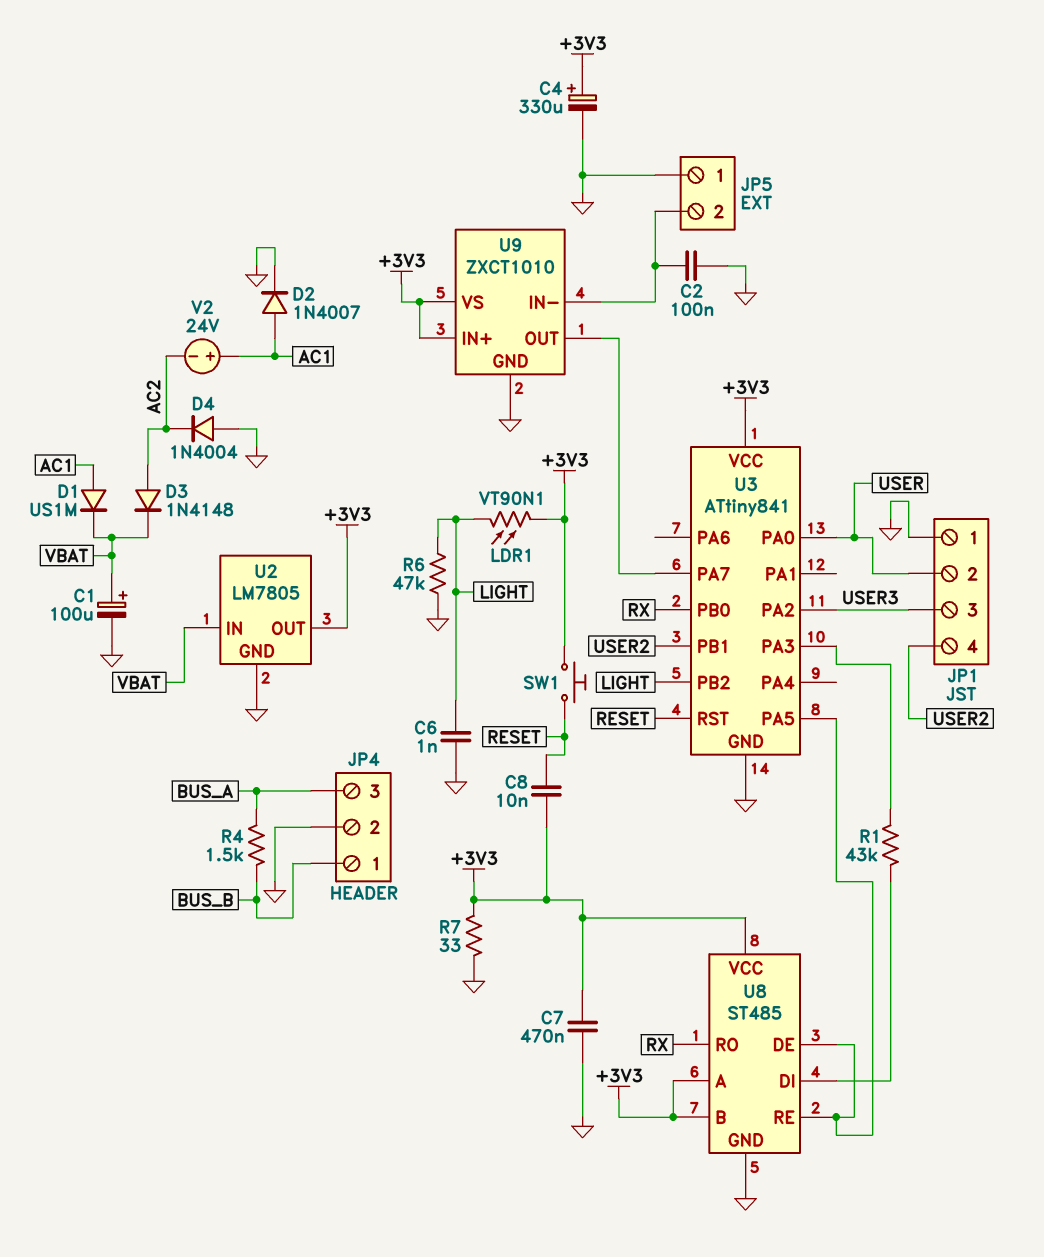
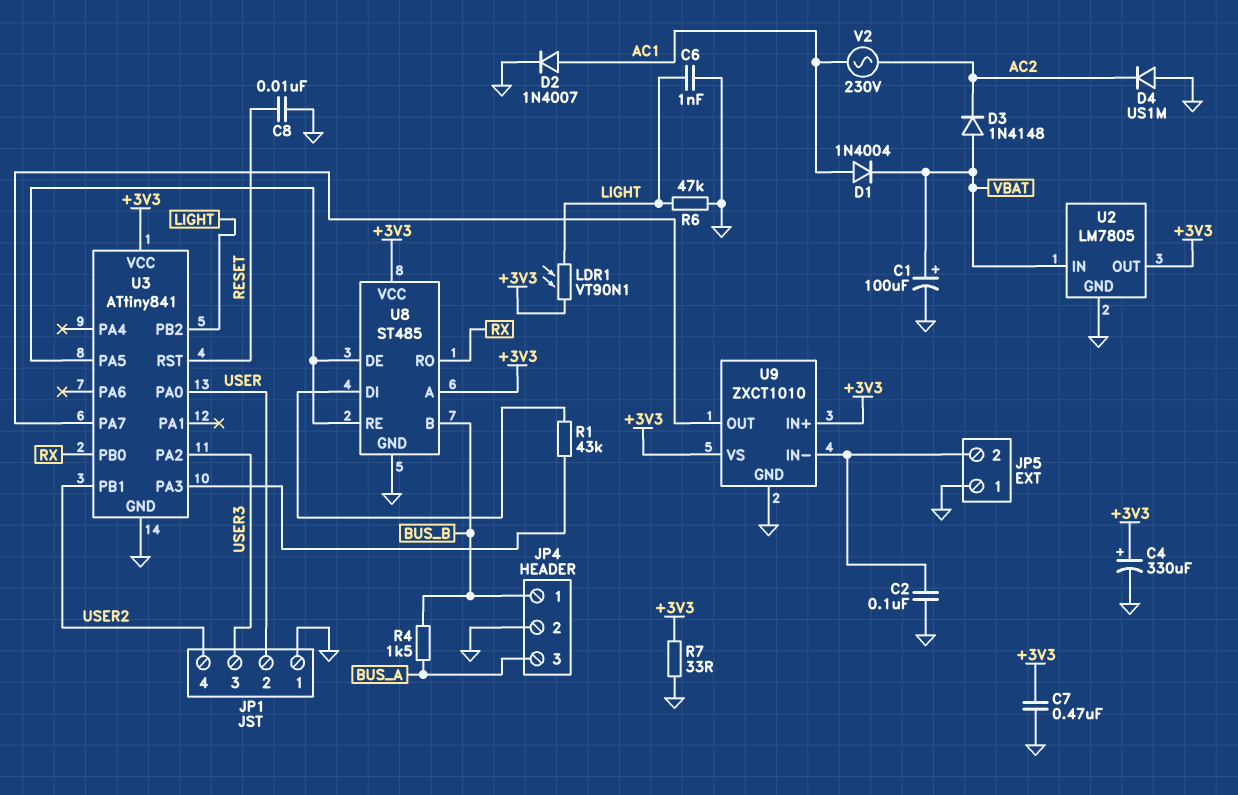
C8: 10nF (+3V3, RESET) -> 10nF (GND, RESET)
D1: diode US1M (A AC1, K VBAT) -> diode 1N4004 (A AC1, K VBAT)
D3: diode 1N4148 (A AC2, K VBAT) -> diode 1N4148 (A VBAT, K AC2)
D4: diode 1N4004 (A GND, K AC2) -> diode US1M (A GND, K AC2)
SW1: button (+3V3, RESET) -> none
U8 pin B: +3V3 -> BUS_B
V2: 24V (plus AC1, minus AC2) -> AC 230V (AC1, AC2)

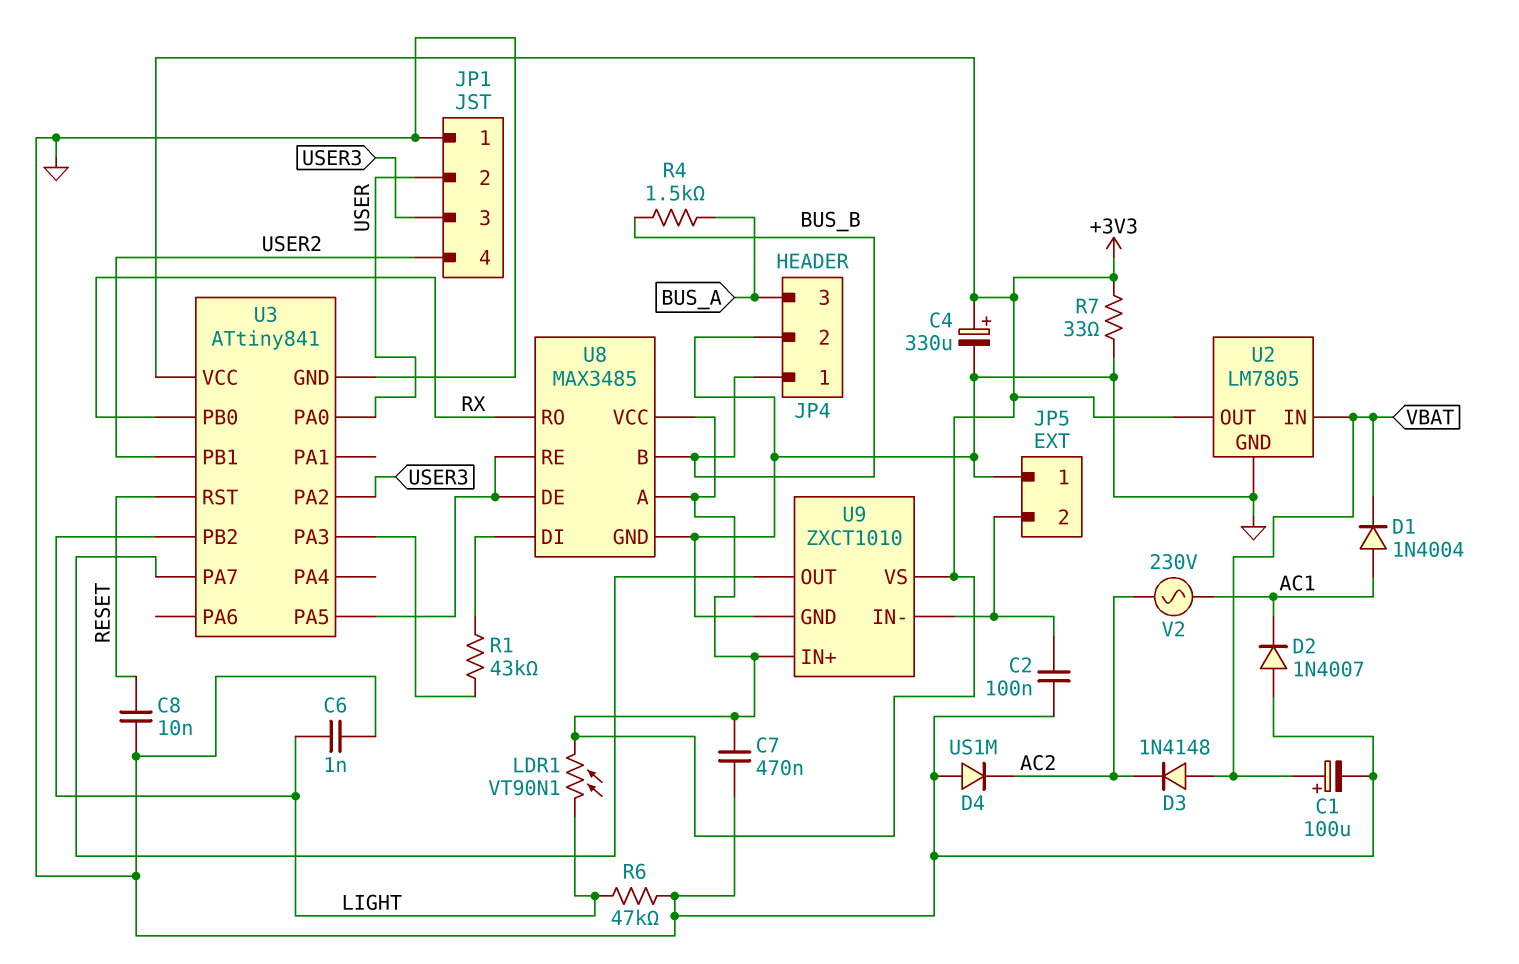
D2: diode 1N4007 (A AC1, K GND) -> diode 1N4007 (A GND, K AC1)
U8: ST485 -> MAX3485

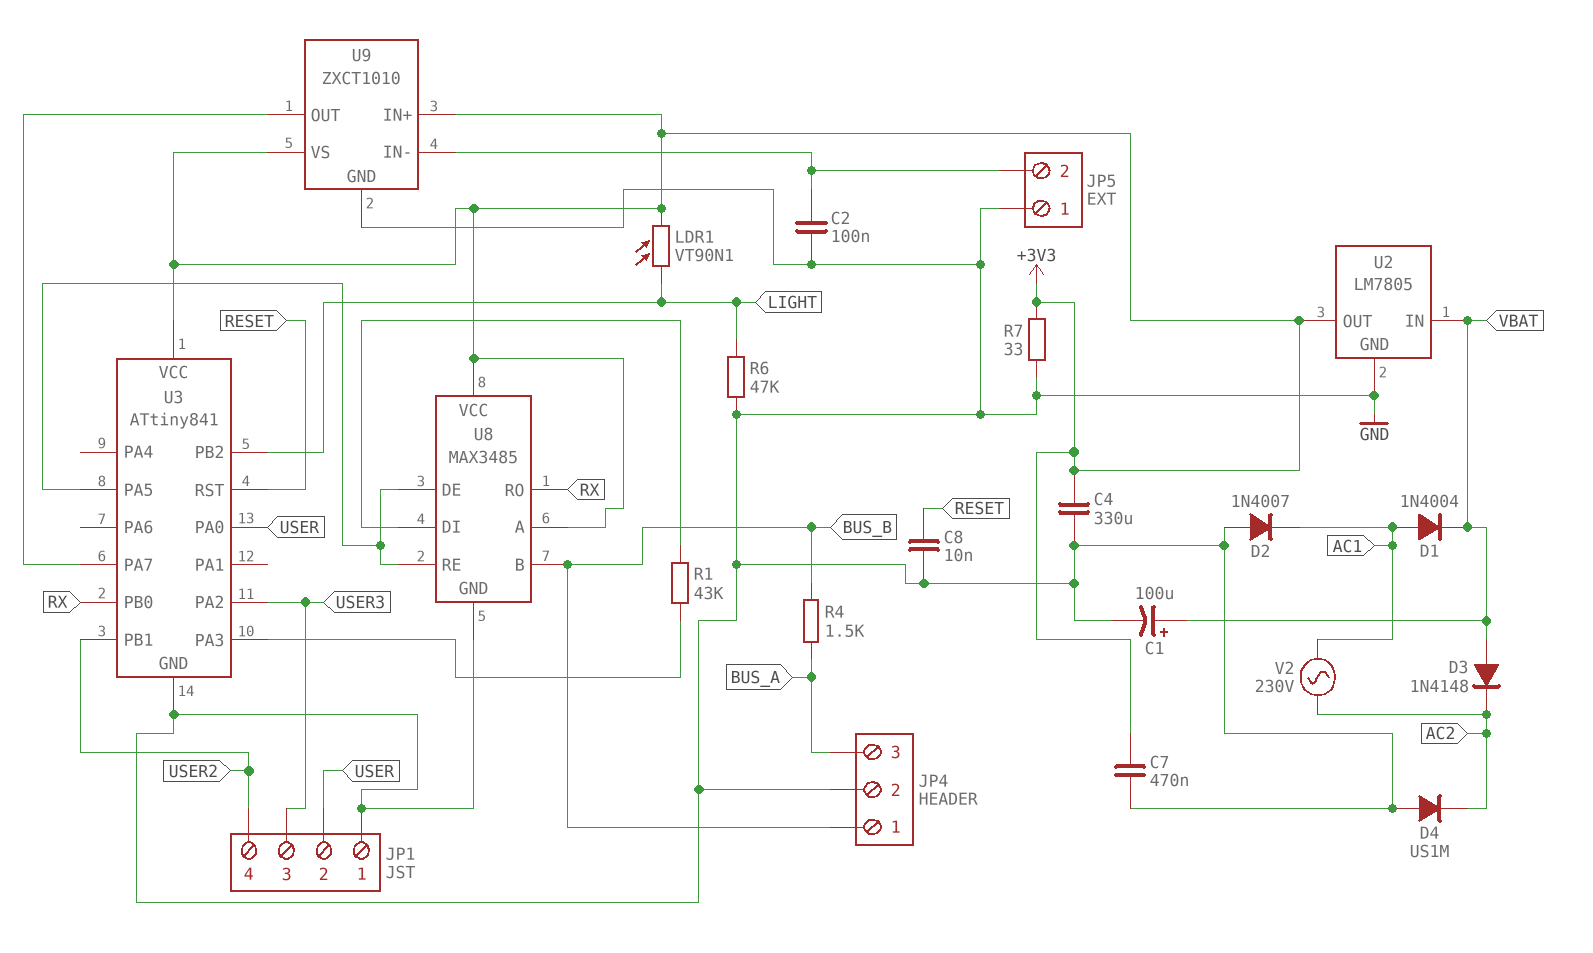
C4: 330uF (plus +3V3, minus GND) -> 330uF (+3V3, GND)
C6: 1nF (GND, LIGHT) -> none

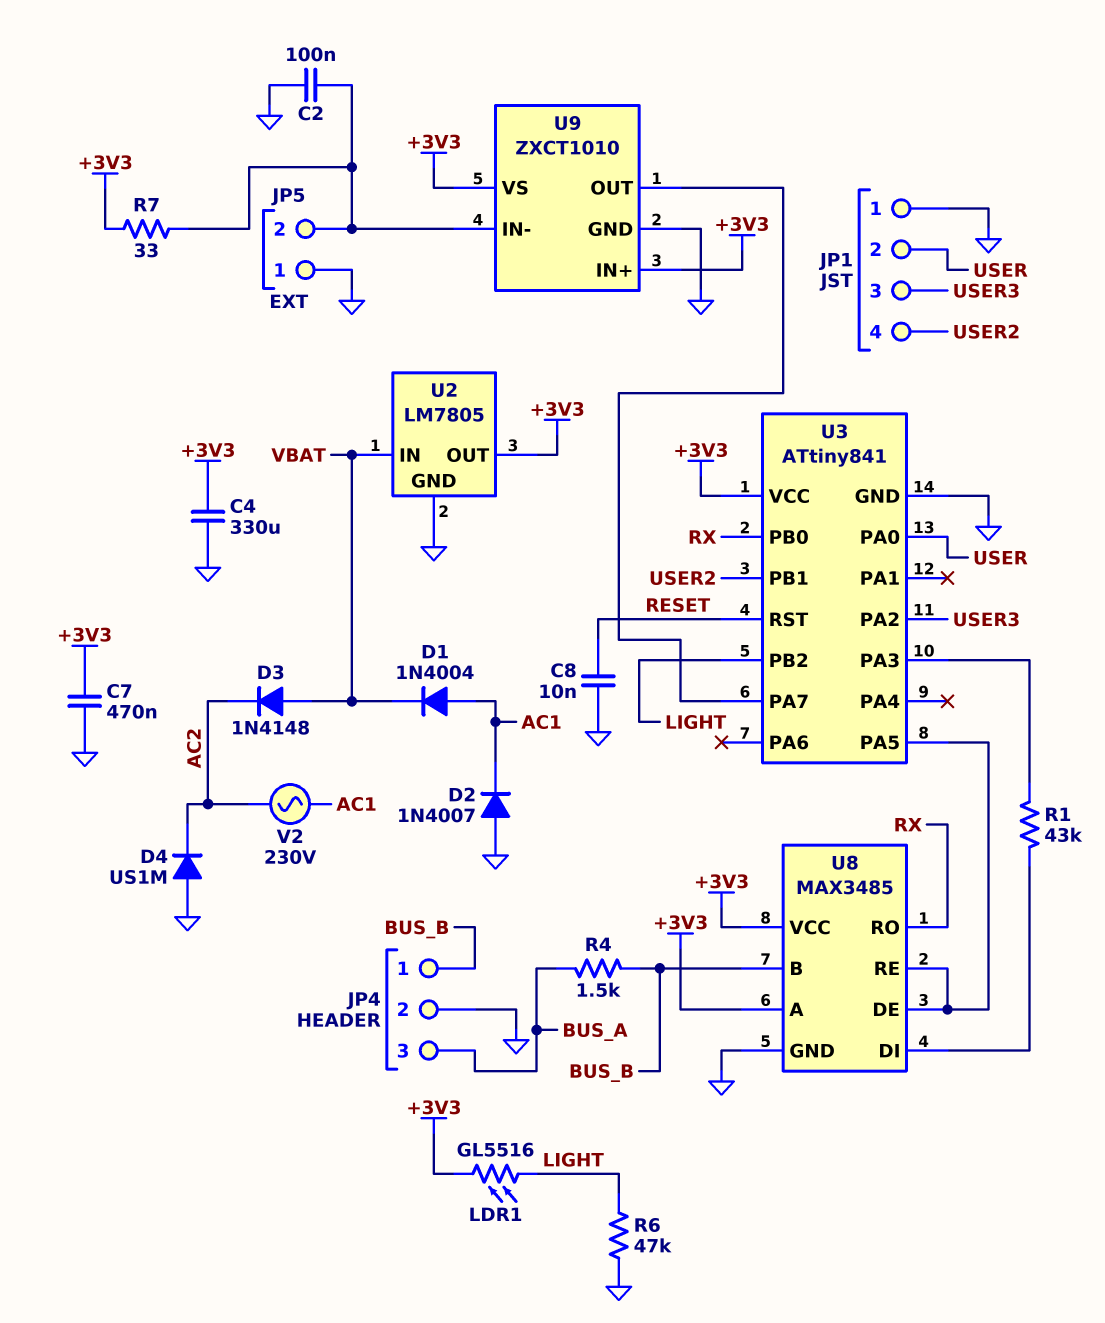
C1: 100uF (plus VBAT, minus GND) -> none
LDR1: VT90N1 (+3V3, LIGHT) -> GL5516 (+3V3, LIGHT)
R7: 33 (+3V3, GND) -> 33 (+3V3, JP5/2)

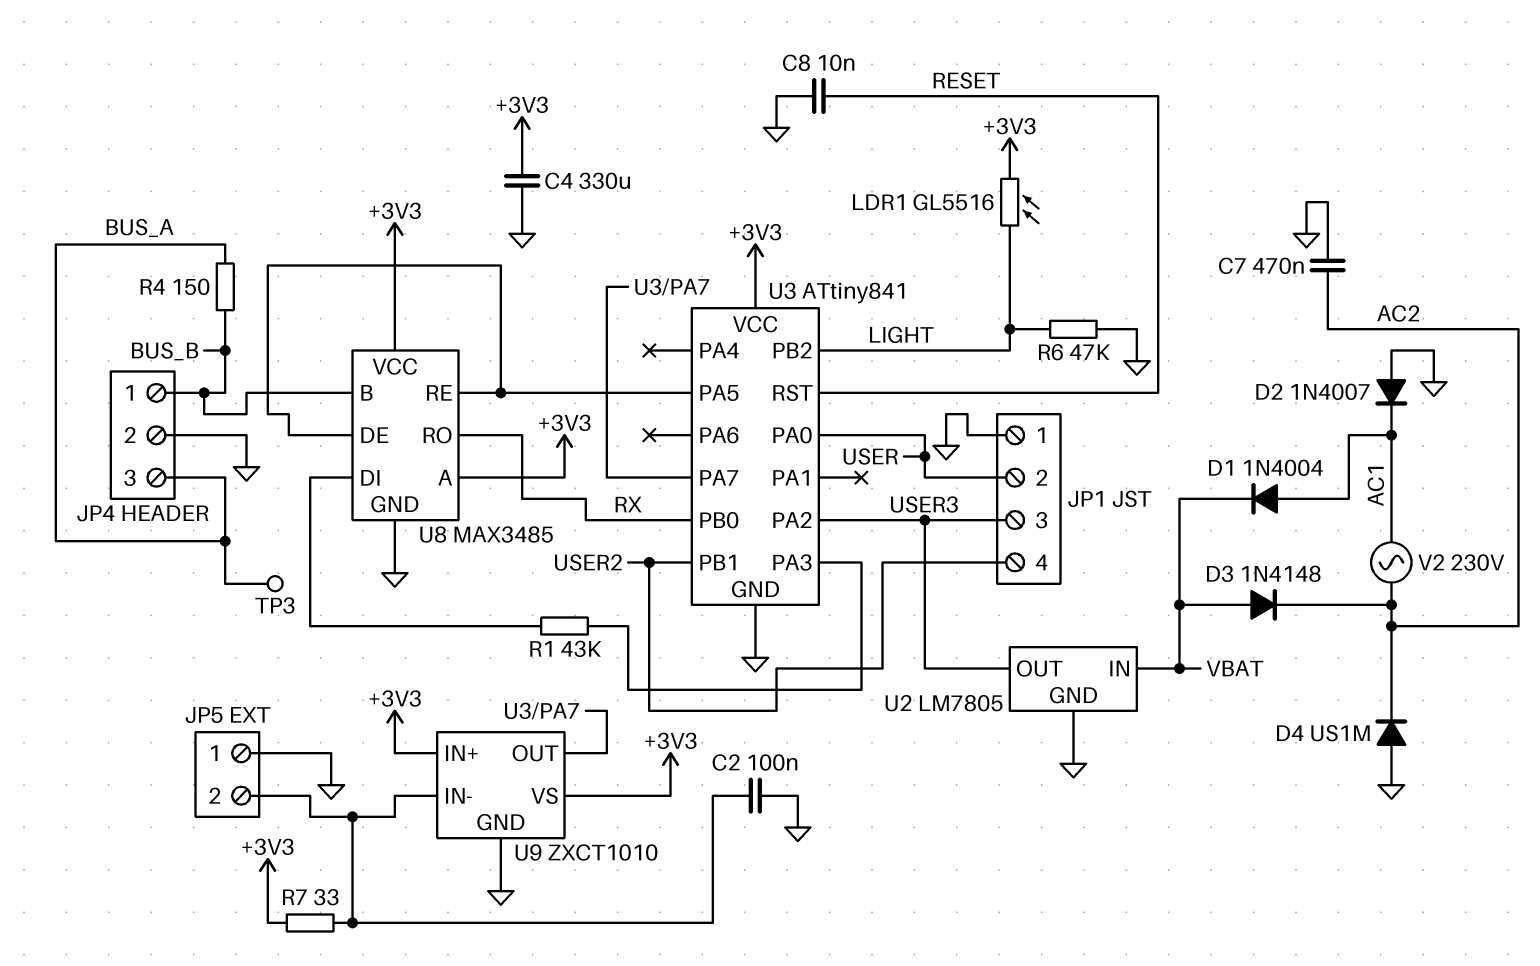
C7: 470nF (+3V3, GND) -> 470nF (AC2, GND)
R4: 1.5k (BUS_A, BUS_B) -> 150 (BUS_A, BUS_B)
TP3: none -> test point (BUS_A)
U2 pin OUT: +3V3 -> USER3

